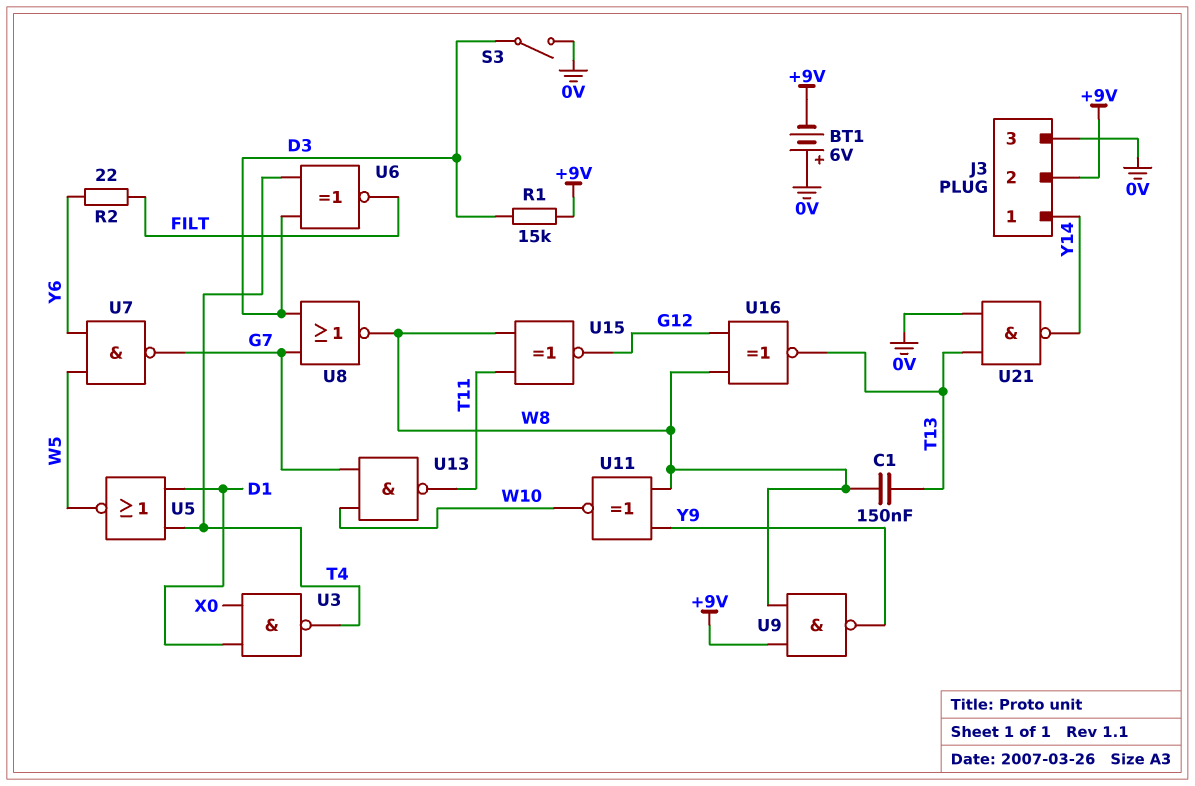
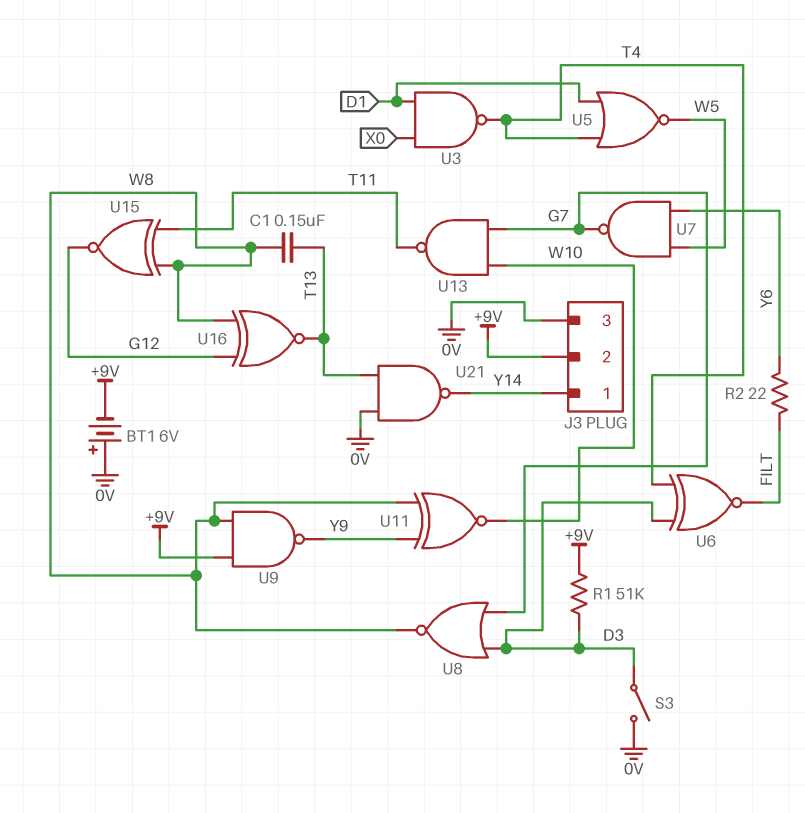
R1: 15k (+9V, D3) -> 51k (+9V, D3)

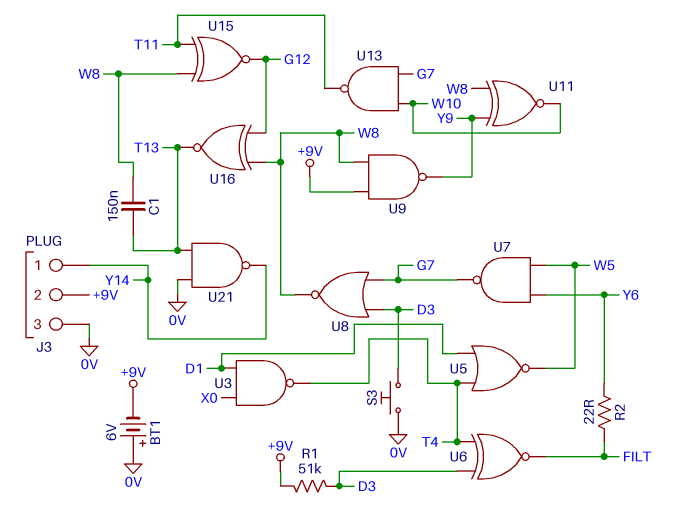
S3: switch (0V, D3) -> button (0V, D3)

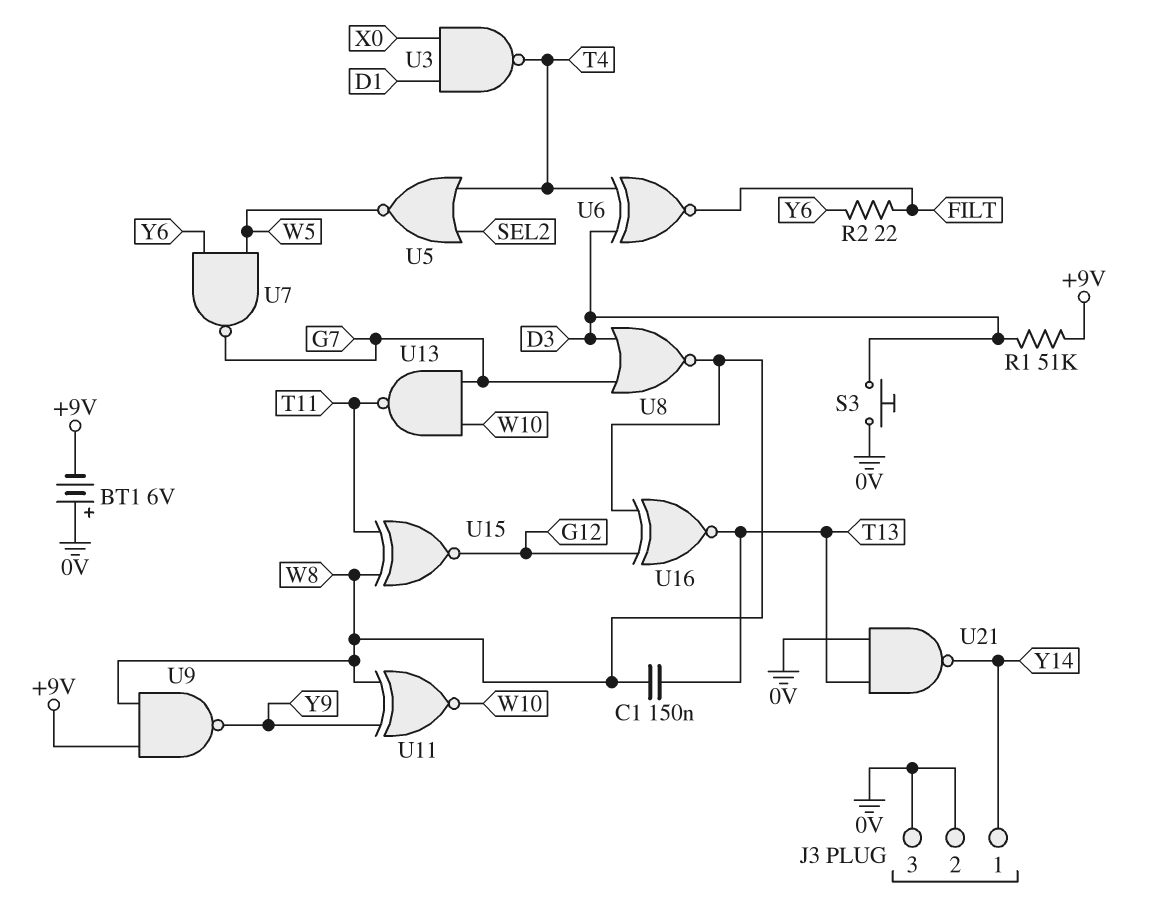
J3 pin 2: +9V -> 0V
U5: NOR (in D1, in T4, out W5) -> NOR (in SEL2, in T4, out W5)

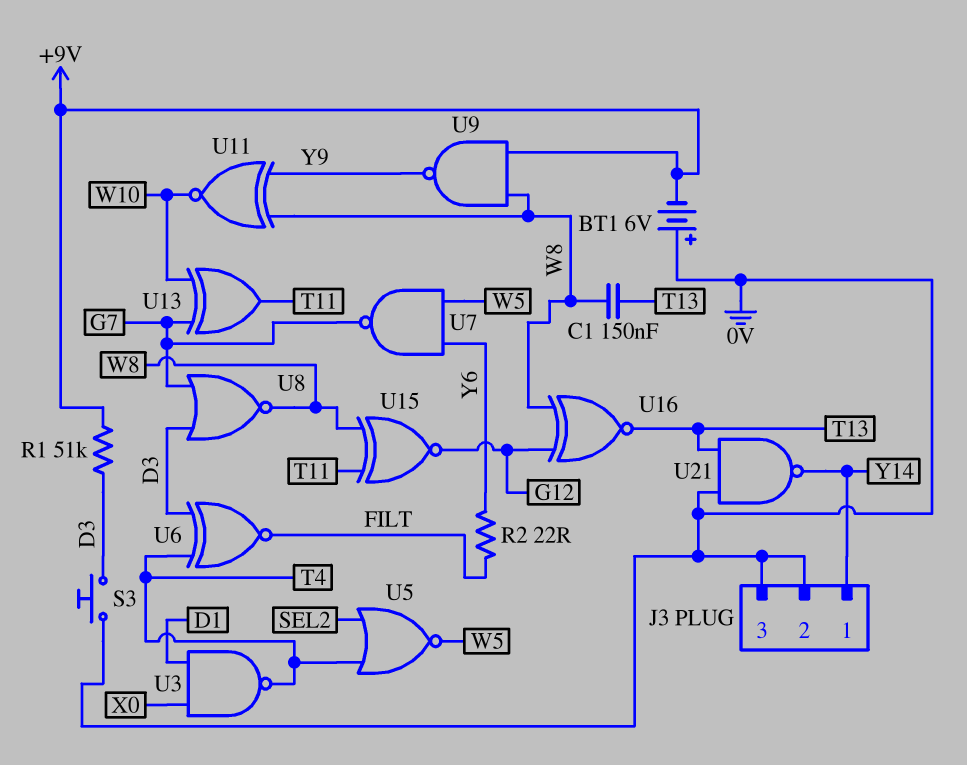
U13: NAND (in G7, in W10, out T11) -> XOR (in G7, in W10, out T11)

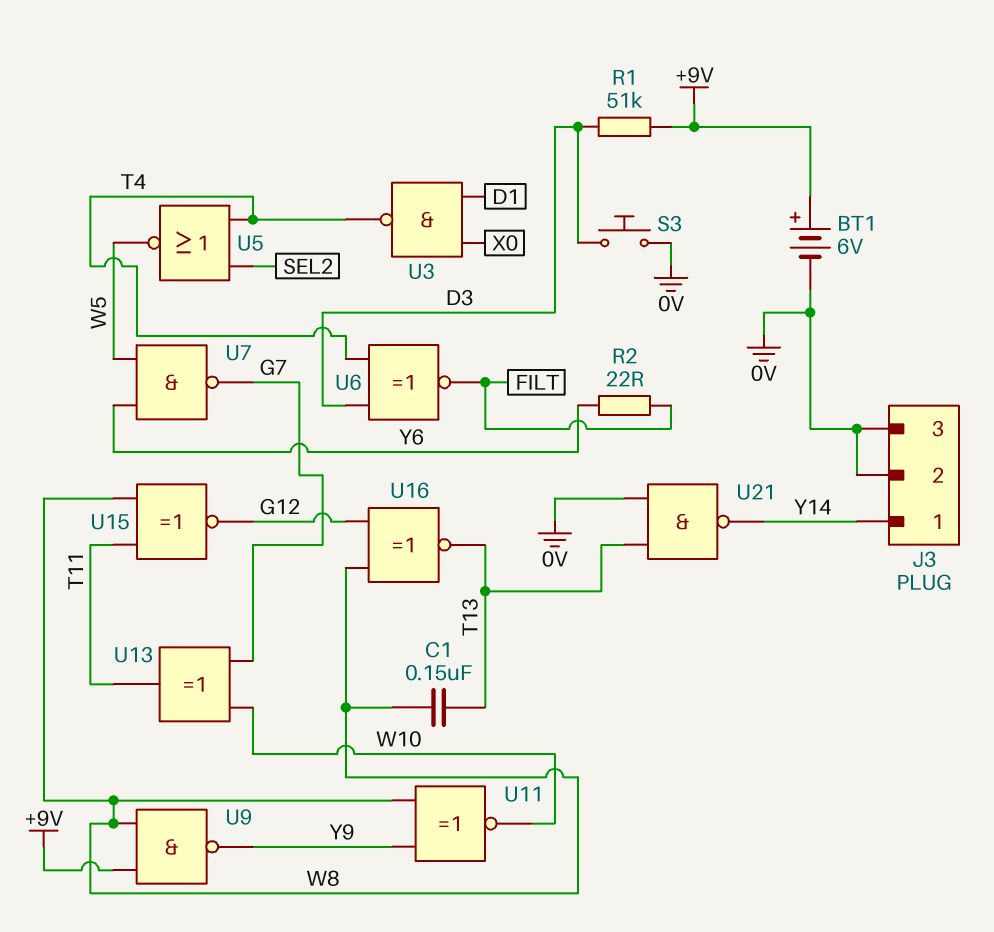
BT1: 6V (plus 0V, minus +9V) -> 6V (plus +9V, minus 0V)
U8: NOR (in D3, in G7, out W8) -> none

